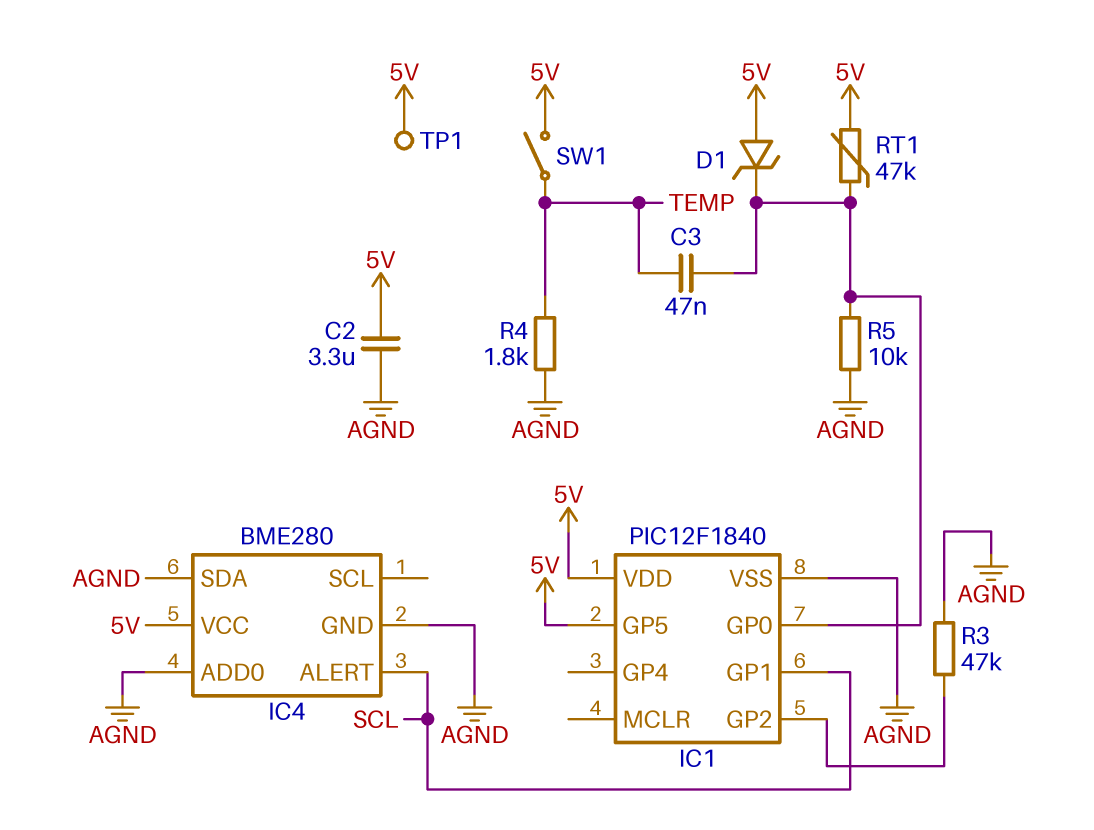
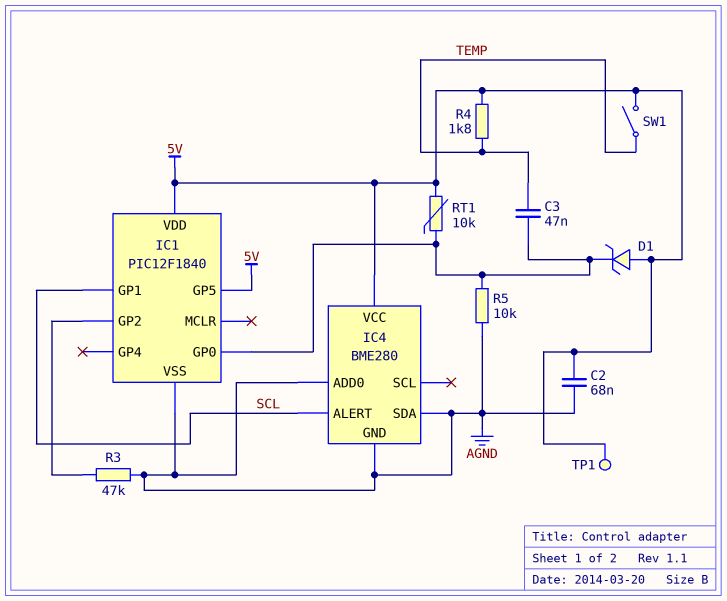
C2: 3.3uF (5V, AGND) -> 68nF (5V, AGND)
R4: 1.8k (AGND, TEMP) -> 1.8k (5V, TEMP)
RT1: 47k (5V, IC1/GP0) -> 10k (5V, IC1/GP0)

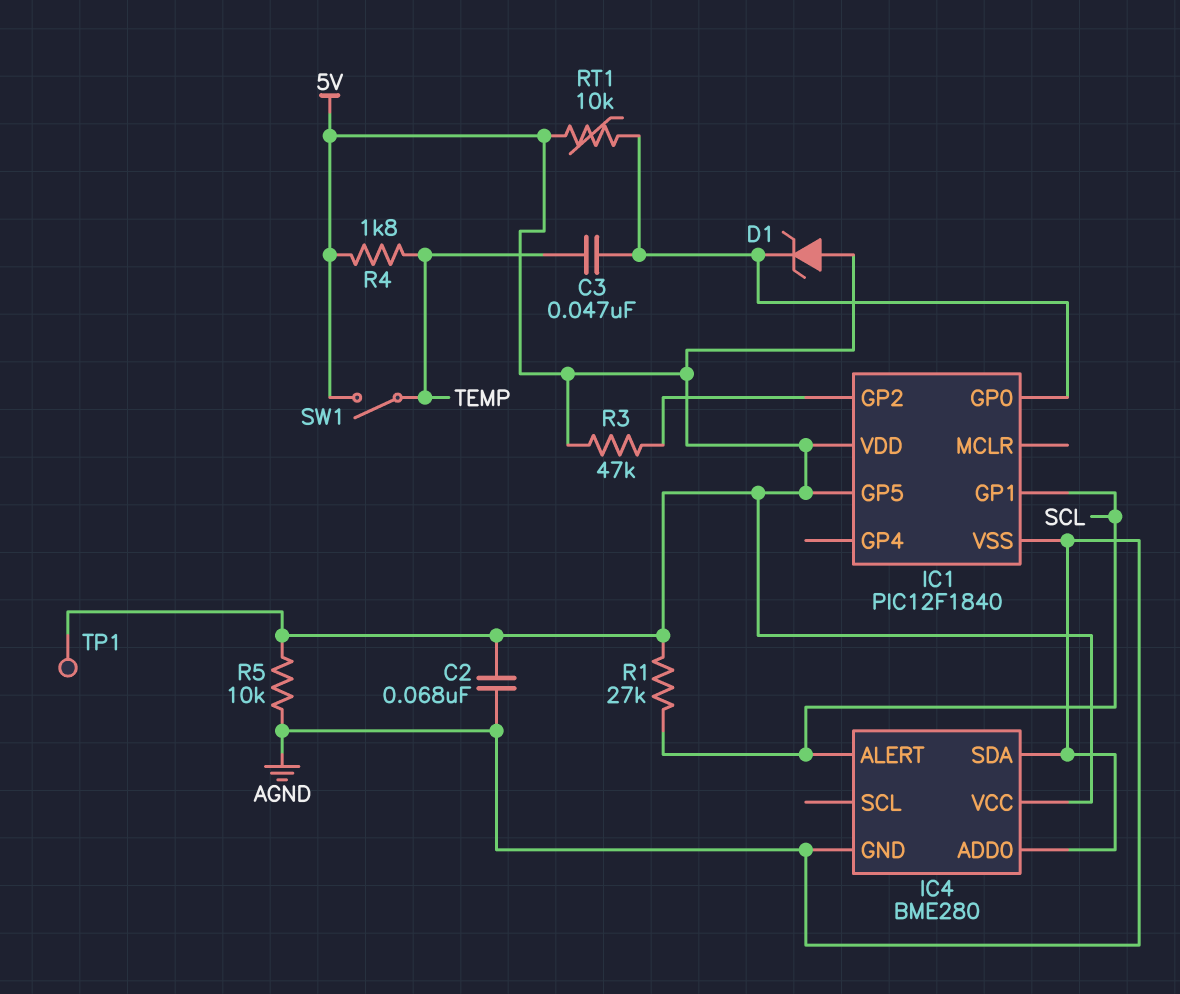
R1: none -> 27k (5V, SCL)
R3: 47k (AGND, IC1/GP2) -> 47k (5V, IC1/GP2)
R5: 10k (AGND, IC1/GP0) -> 10k (5V, AGND)

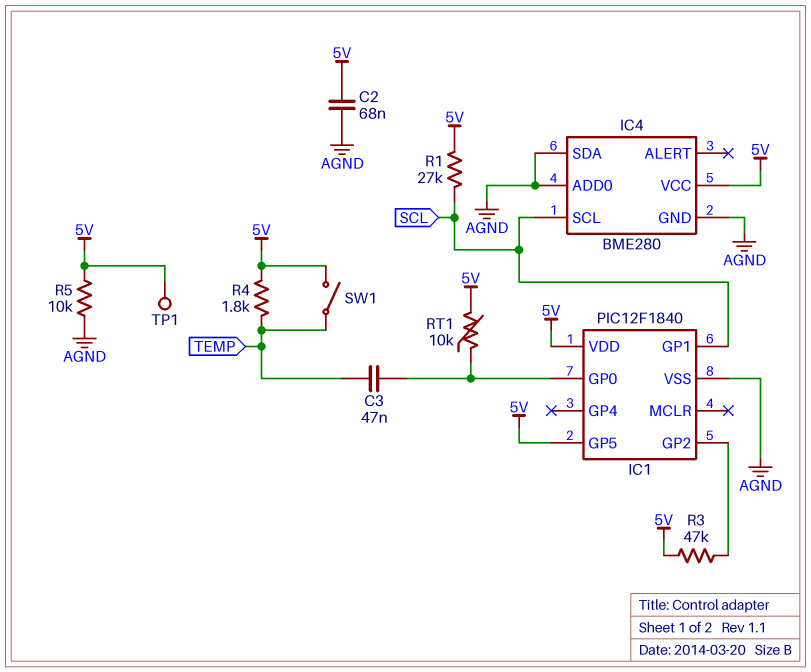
D1: zener (A 5V, K IC1/GP0) -> none
IC4 pin ALERT: SCL -> none
IC4 pin SCL: none -> SCL

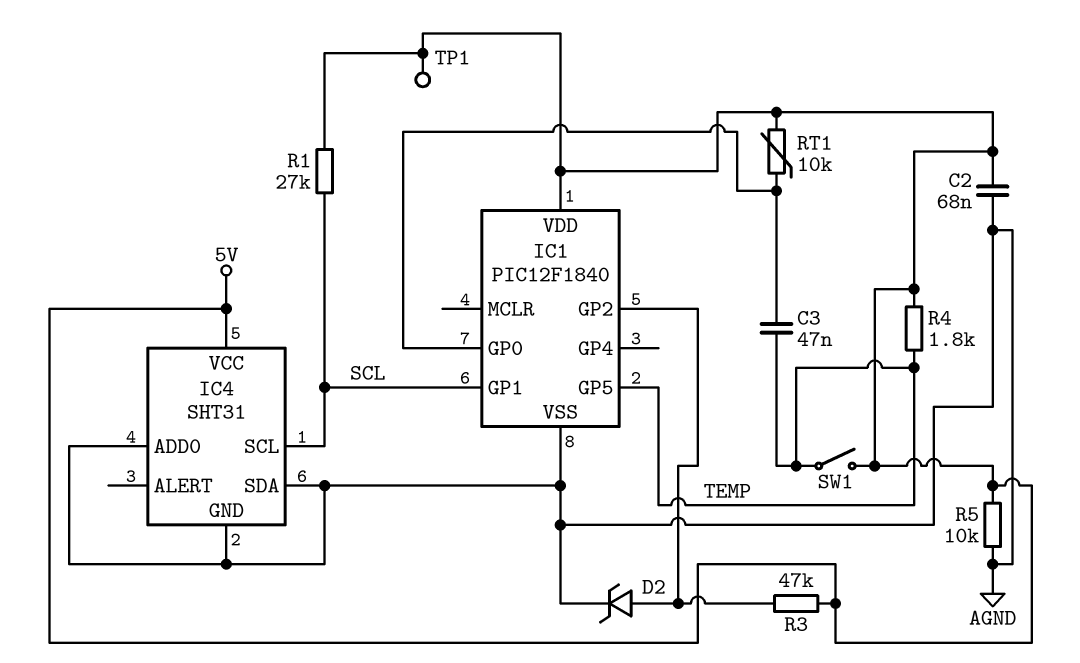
D2: none -> zener (A IC1/GP2, K AGND)
IC1 pin GP5: 5V -> TEMP
IC4: BME280 -> SHT31

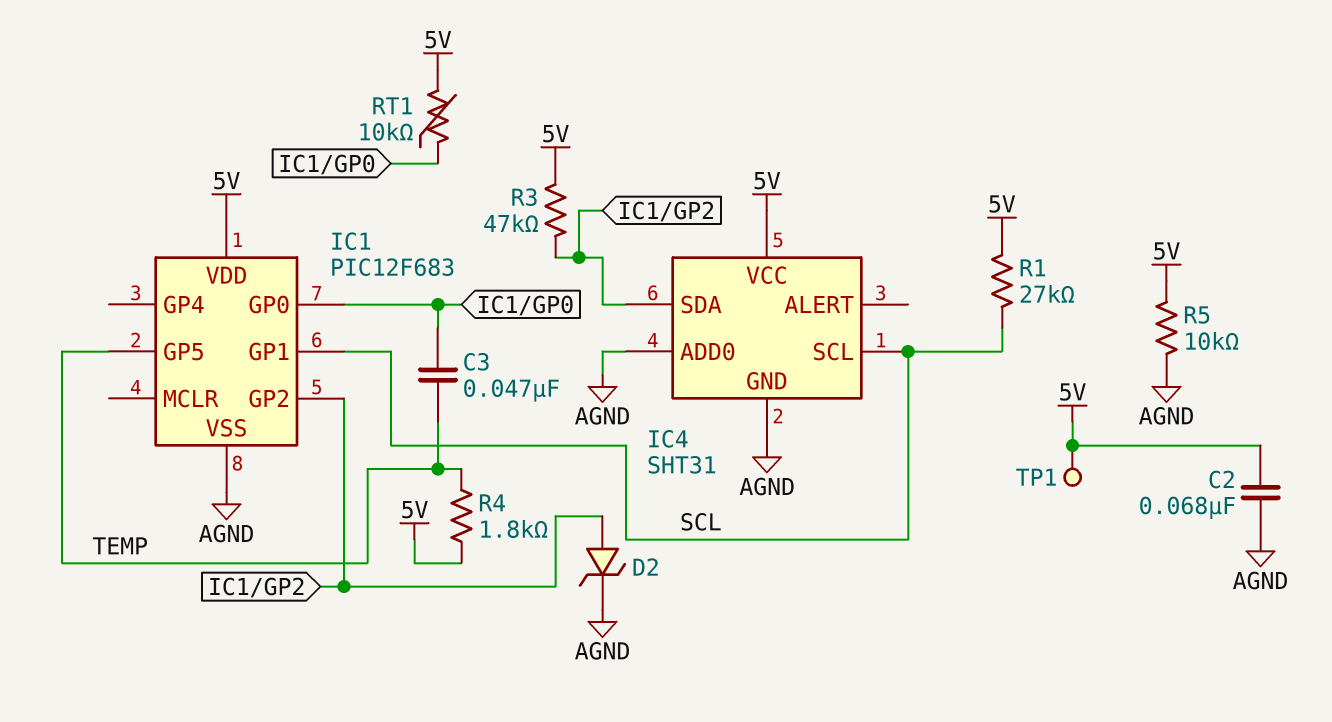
IC1: PIC12F1840 -> PIC12F683
IC4 pin SDA: AGND -> IC1/GP2
SW1: switch (5V, TEMP) -> none

